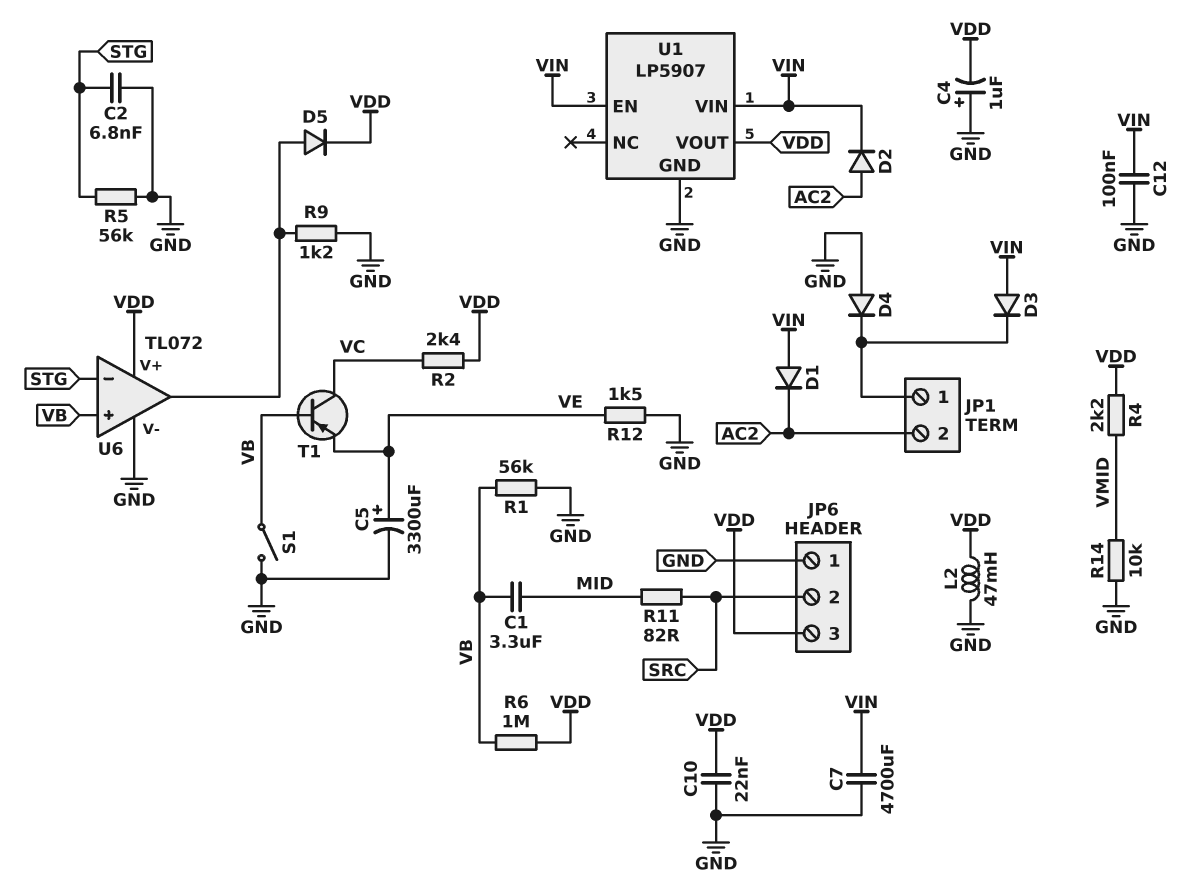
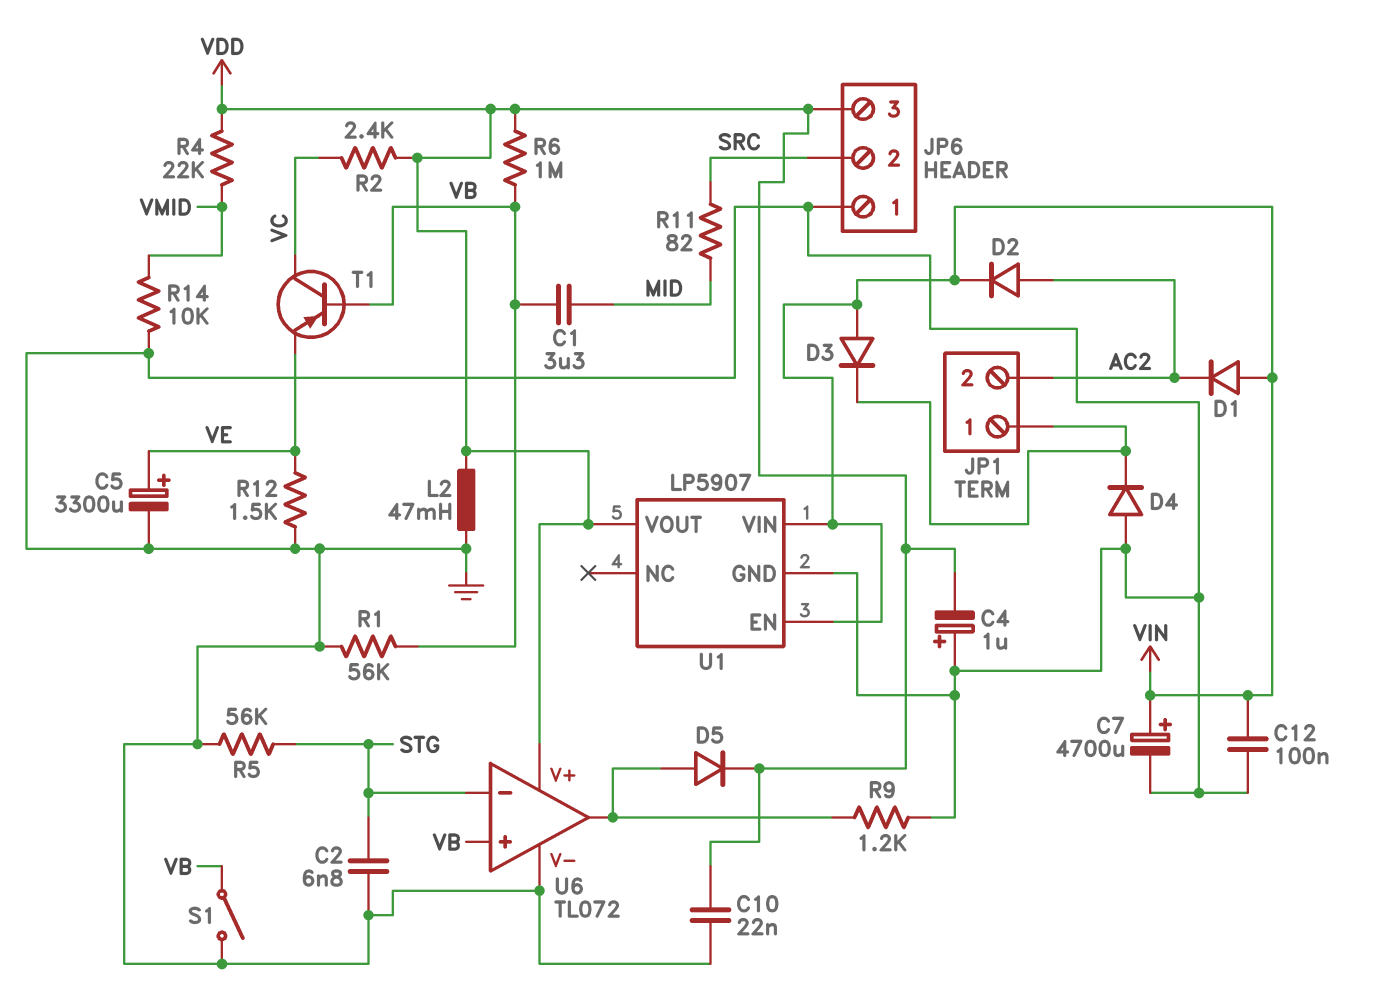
C7: 4700uF (GND, VIN) -> 4700uF (plus VIN, minus GND)
R4: 2.2k (VDD, VMID) -> 22k (VDD, VMID)

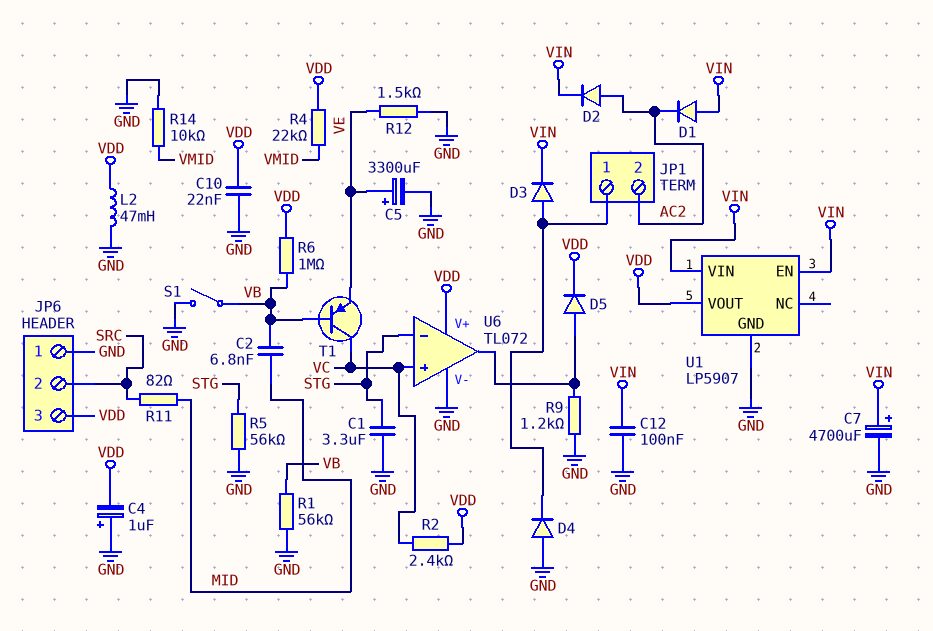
C1: 3.3uF (MID, VB) -> 3.3uF (GND, STG)
C2: 6.8nF (GND, STG) -> 6.8nF (MID, VB)
D3: diode (A VIN, K JP1/1) -> diode (A JP1/1, K VIN)
U6 pin in+: VB -> VC

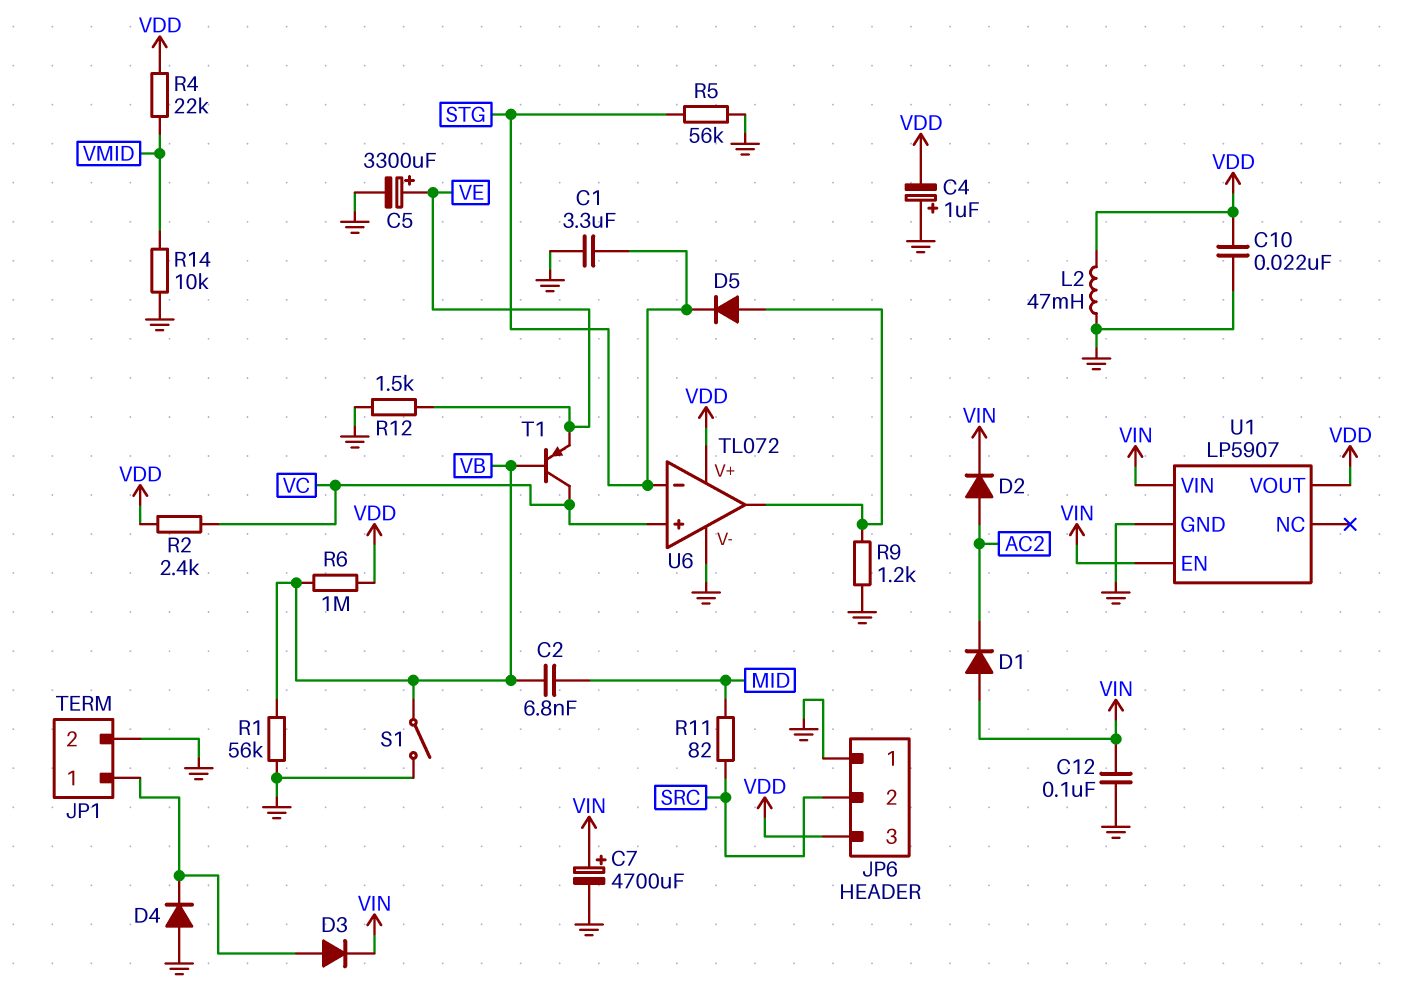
D5: diode (A U6/out, K VDD) -> diode (A U6/out, K STG)
JP1 pin 2: AC2 -> GND

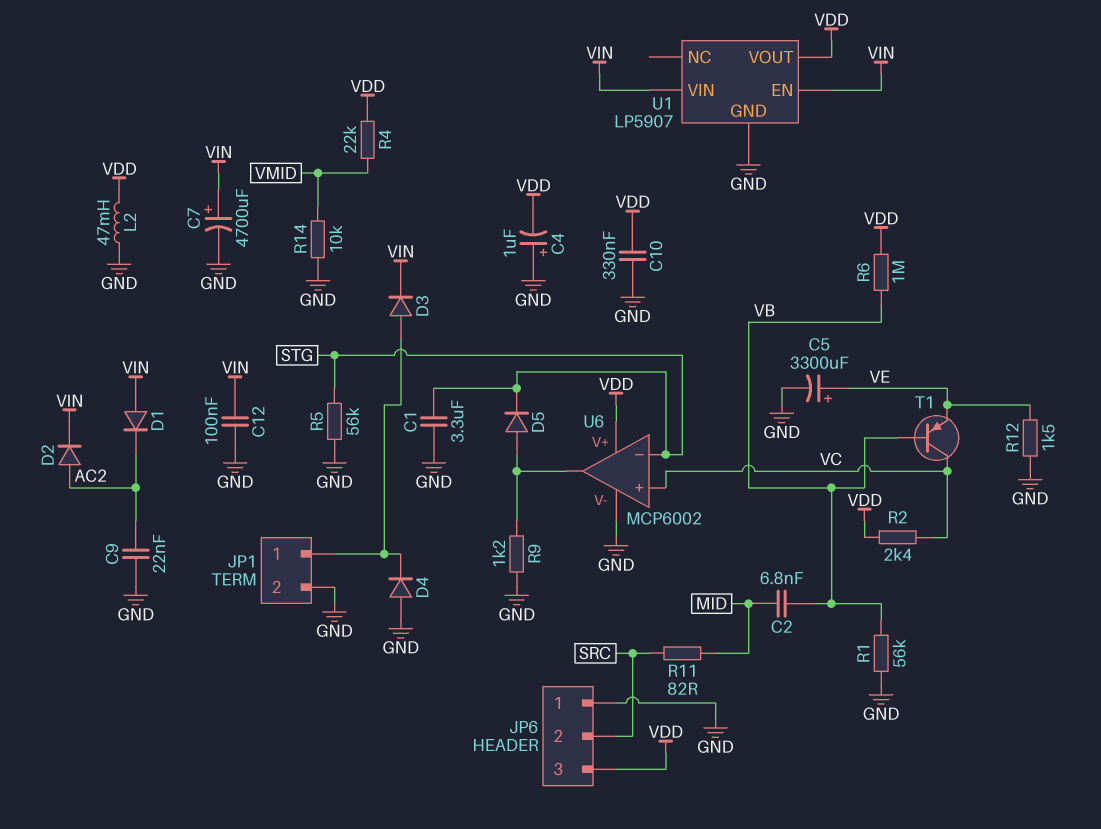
C9: none -> 22nF (AC2, GND)
C10: 22nF (GND, VDD) -> 330nF (GND, VDD)
S1: switch (GND, VB) -> none
U6: TL072 -> MCP6002

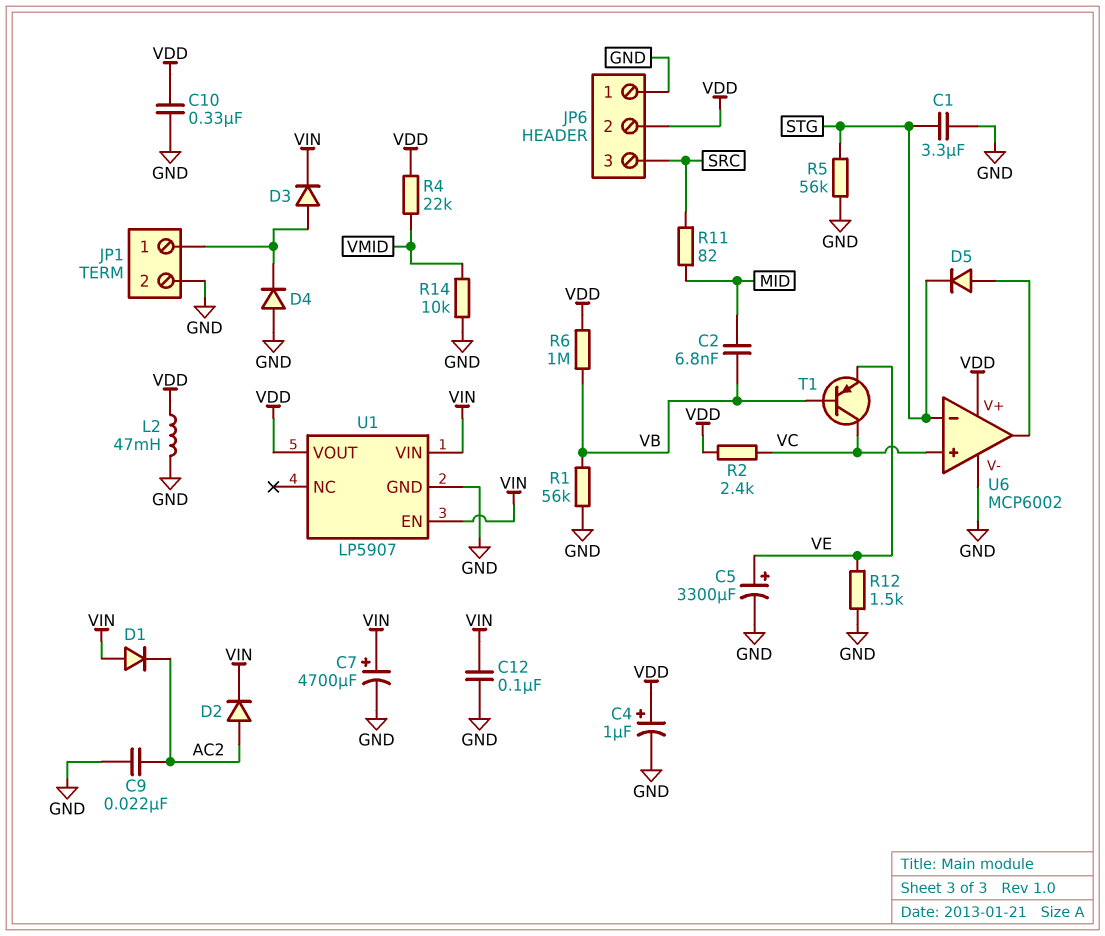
C4: 1uF (plus GND, minus VDD) -> 1uF (plus VDD, minus GND)
JP6 pin 2: SRC -> VDD
JP6 pin 3: VDD -> SRC
R9: 1.2k (GND, U6/out) -> none

